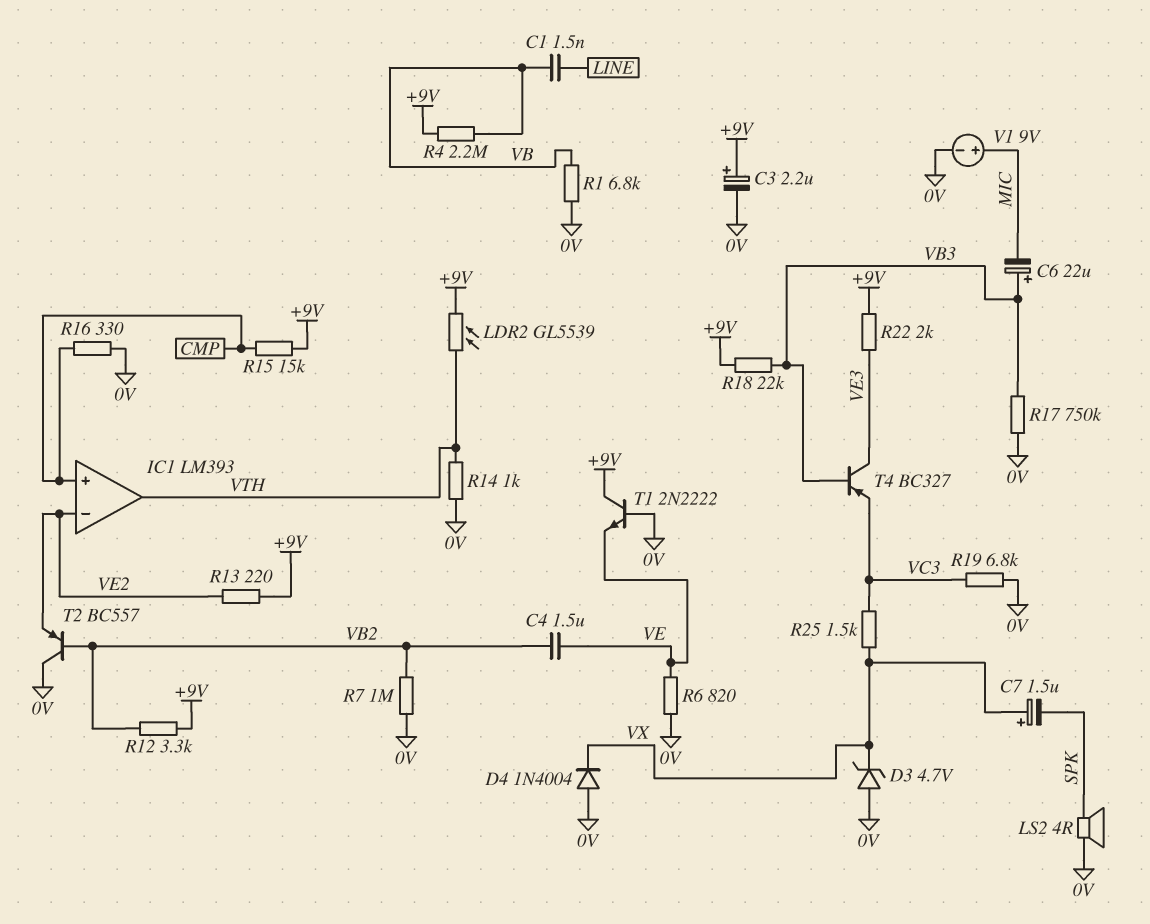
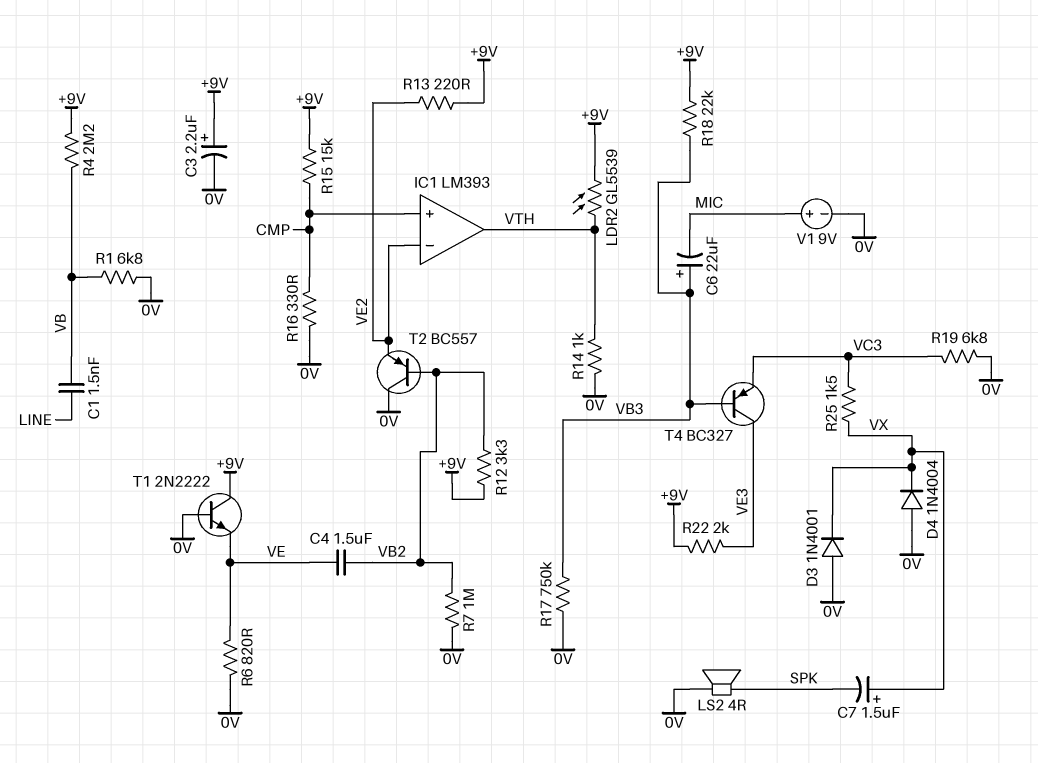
D3: zener 4.7V (A 0V, K VX) -> diode 1N4001 (A 0V, K VX)

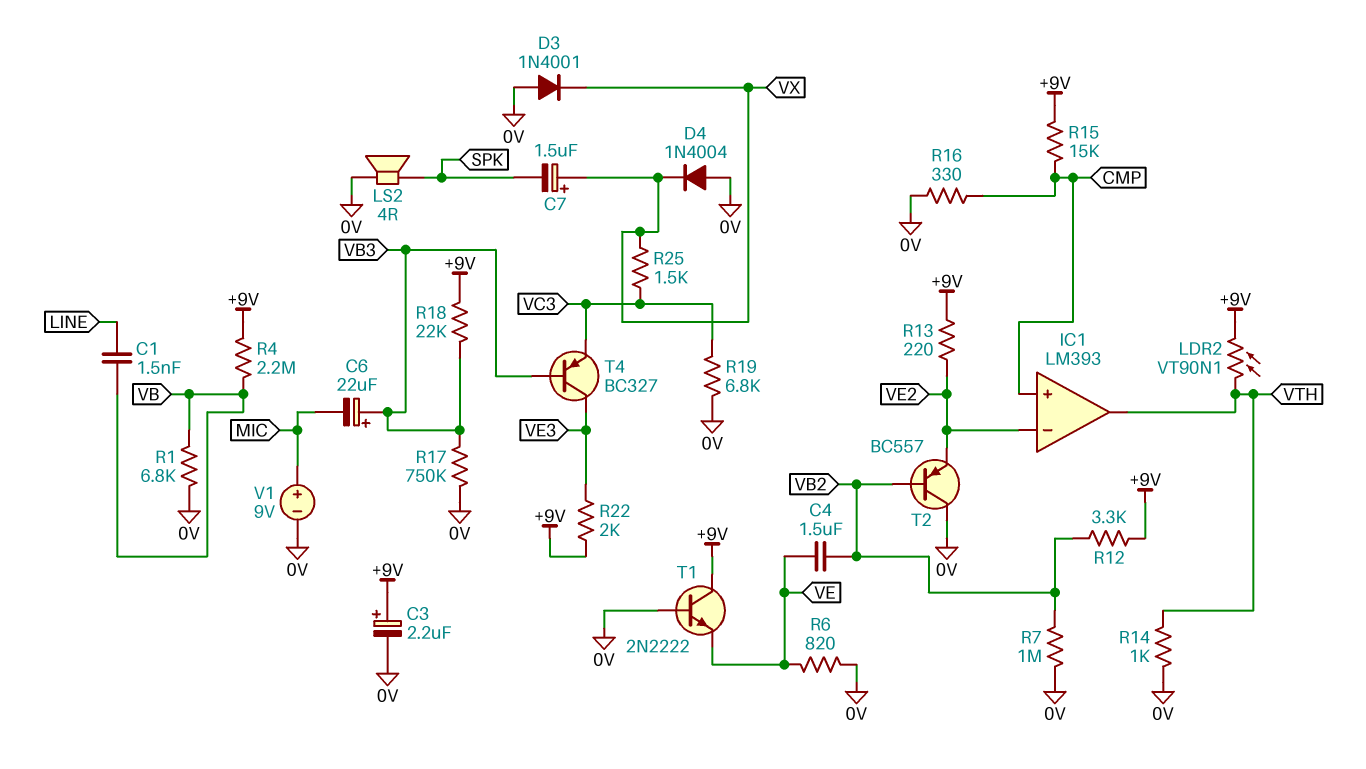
LDR2: GL5539 (+9V, VTH) -> VT90N1 (+9V, VTH)

